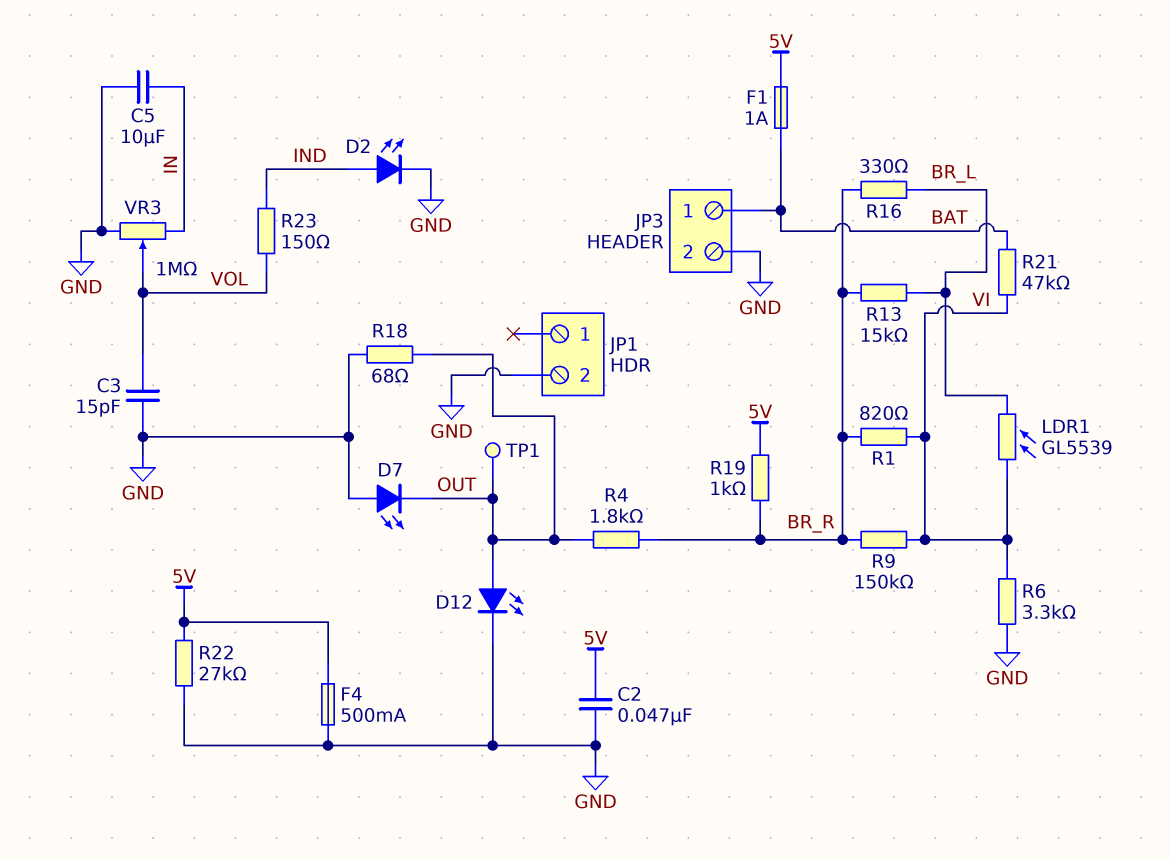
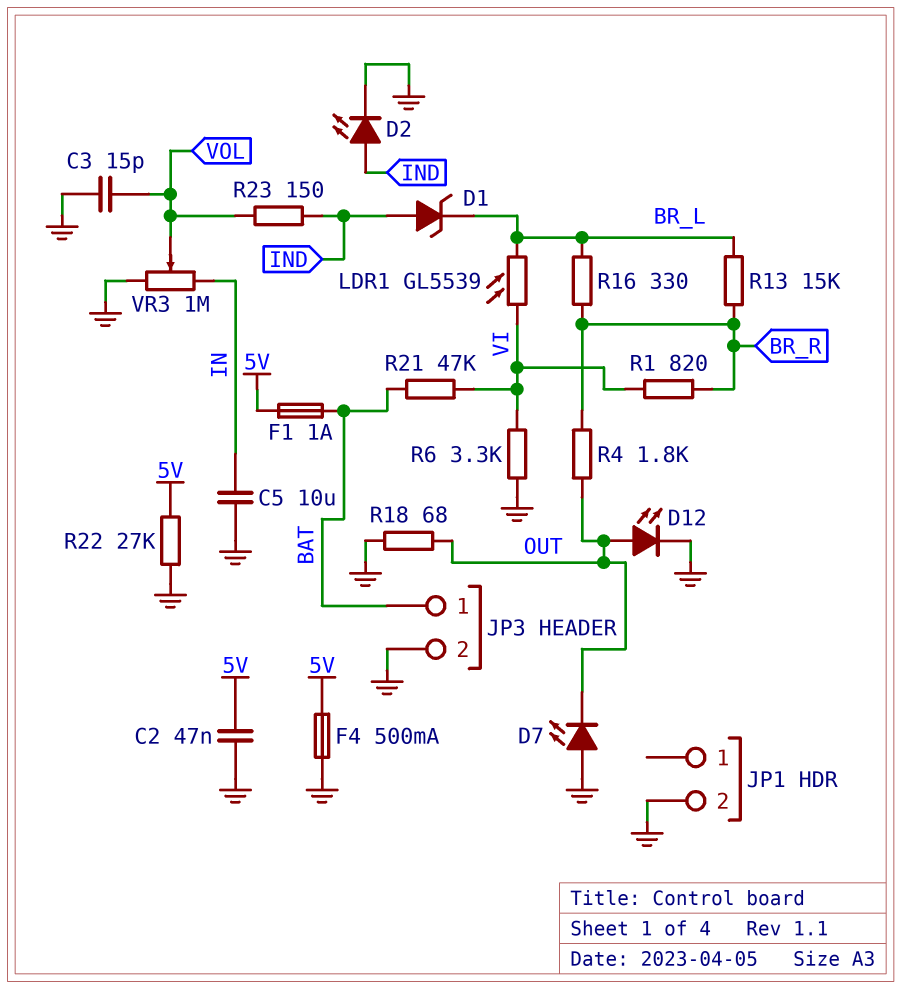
D1: none -> zener (A IND, K BR_L)
R9: 150k (BR_R, VI) -> none
R19: 1k (5V, BR_R) -> none
TP1: test point (OUT) -> none

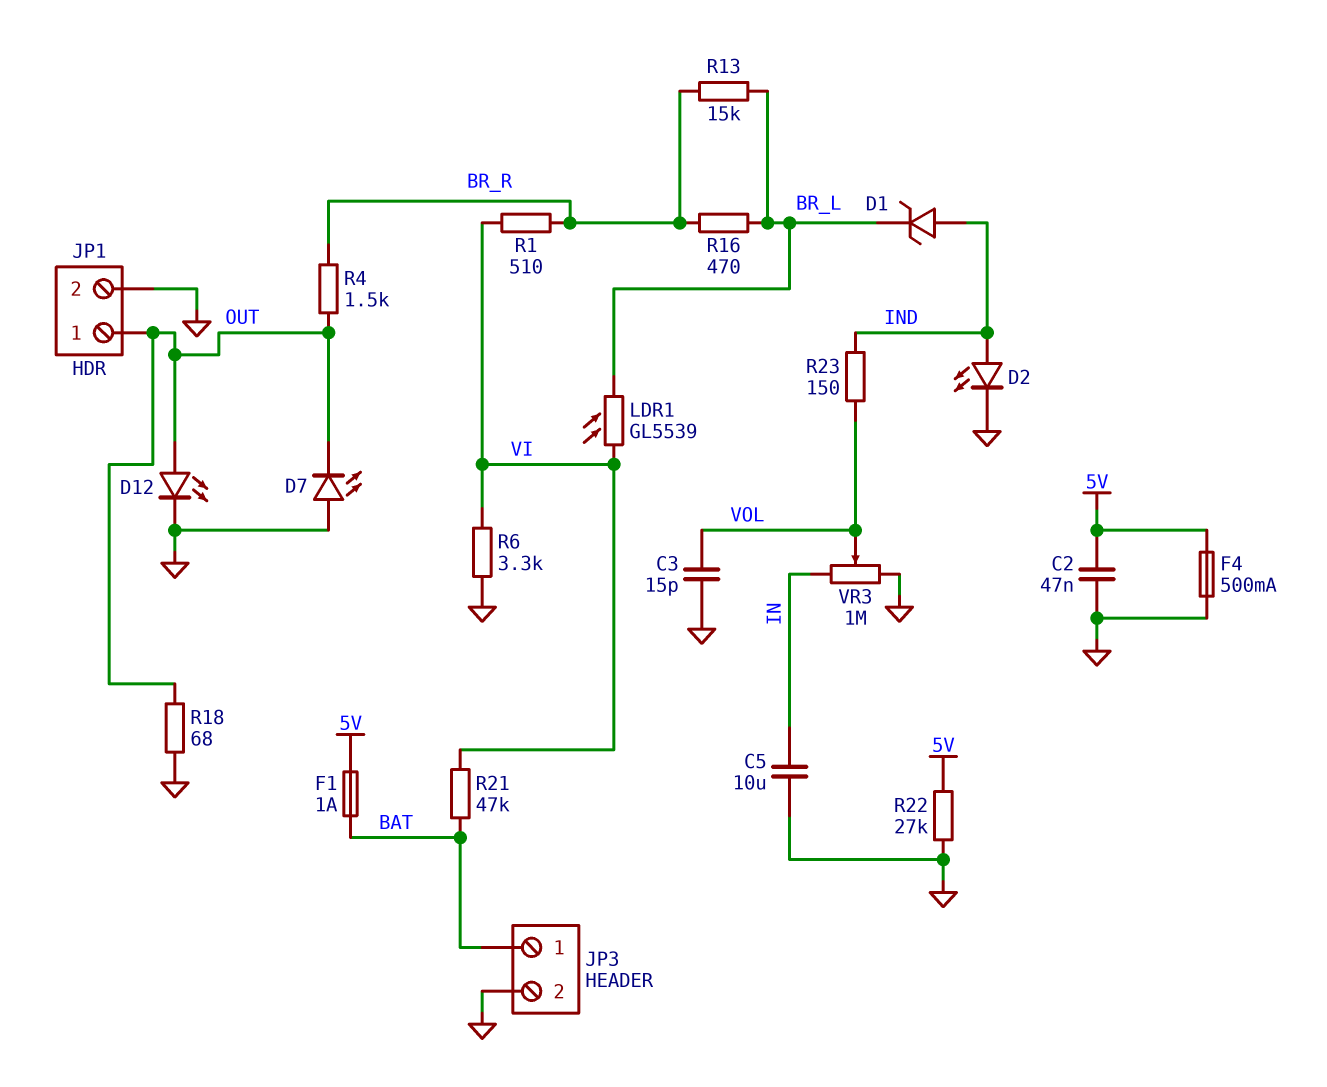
JP1 pin 1: none -> OUT
R1: 820 (BR_R, VI) -> 510 (BR_R, VI)
R4: 1.8k (BR_R, OUT) -> 1.5k (BR_R, OUT)
R16: 330 (BR_L, BR_R) -> 470 (BR_L, BR_R)

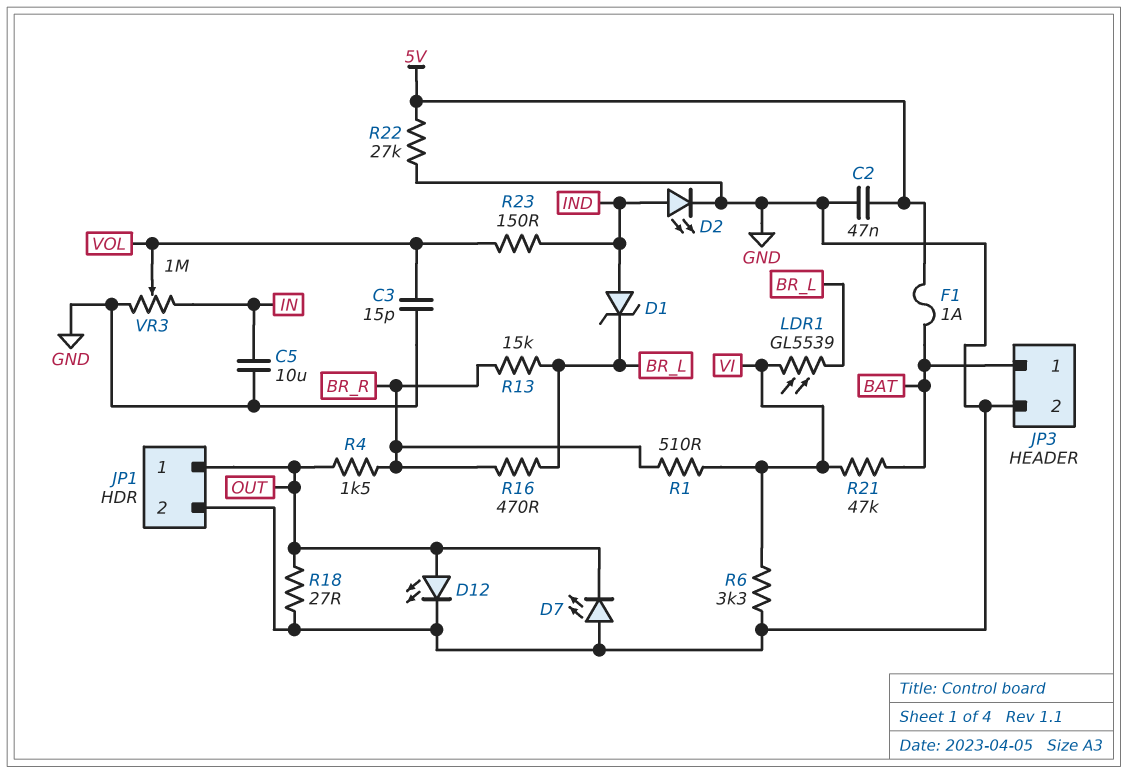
F4: 500mA (5V, GND) -> none
R18: 68 (GND, OUT) -> 27 (GND, OUT)

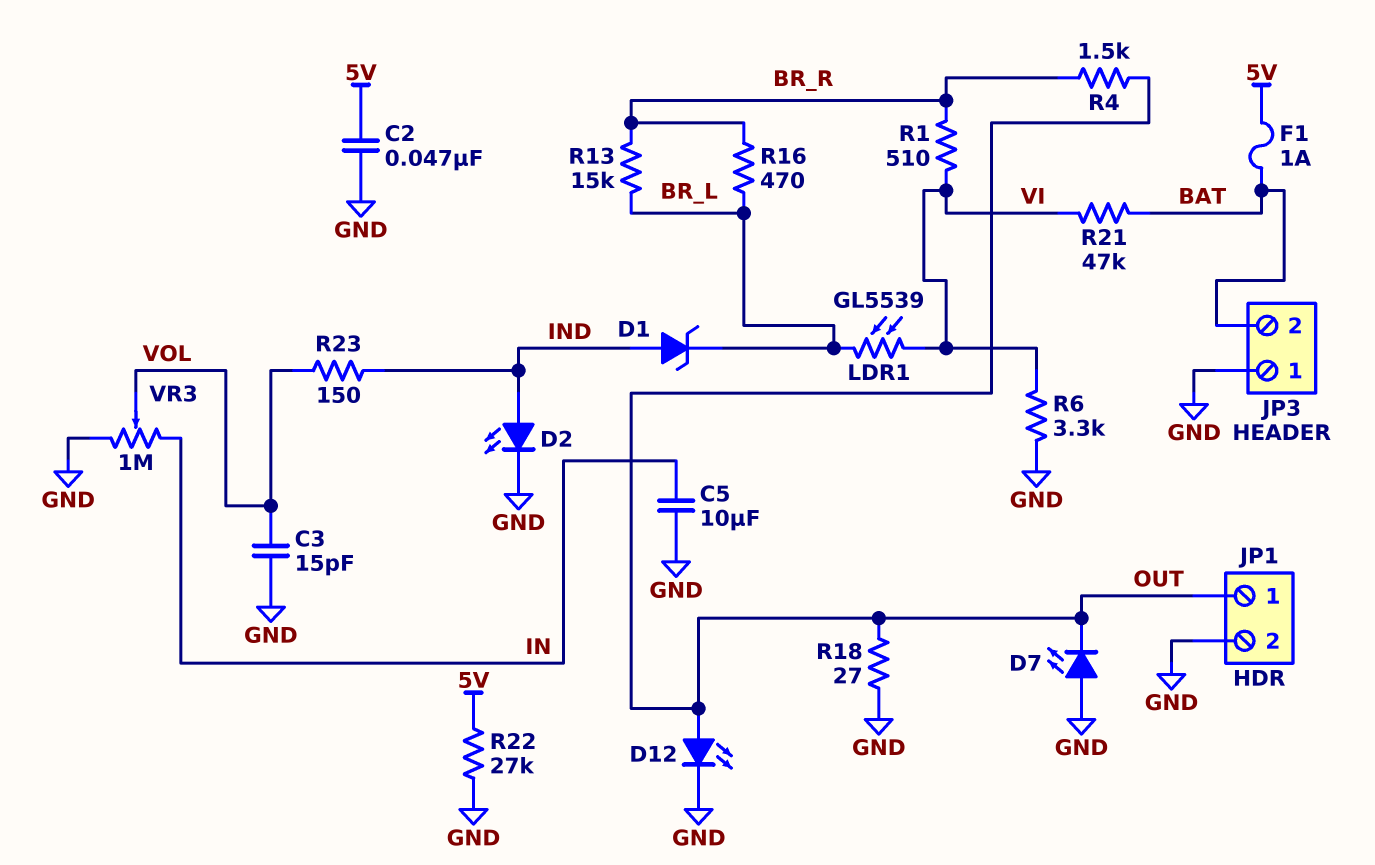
JP3 pin 1: BAT -> GND
JP3 pin 2: GND -> BAT

